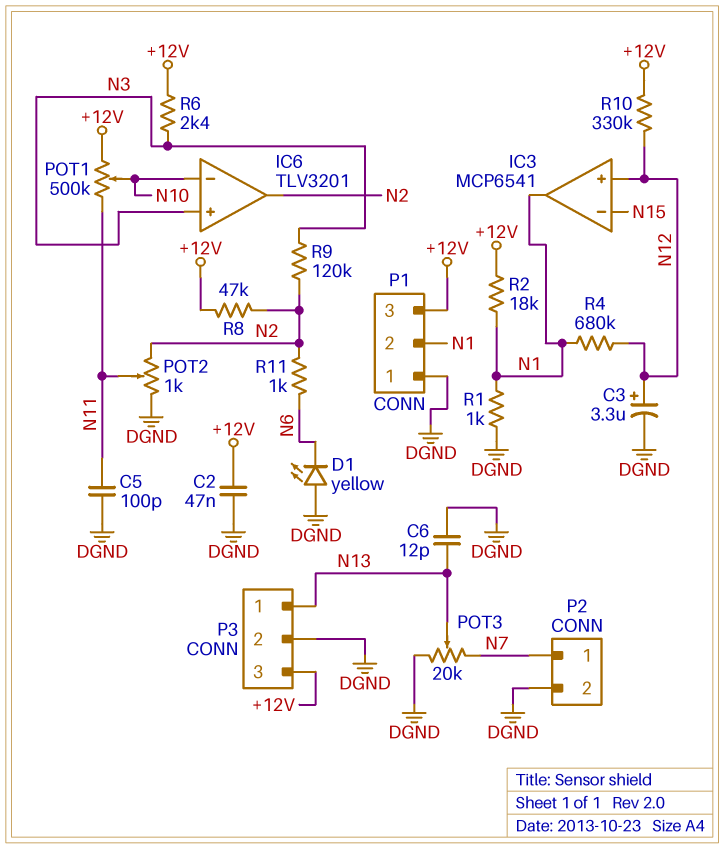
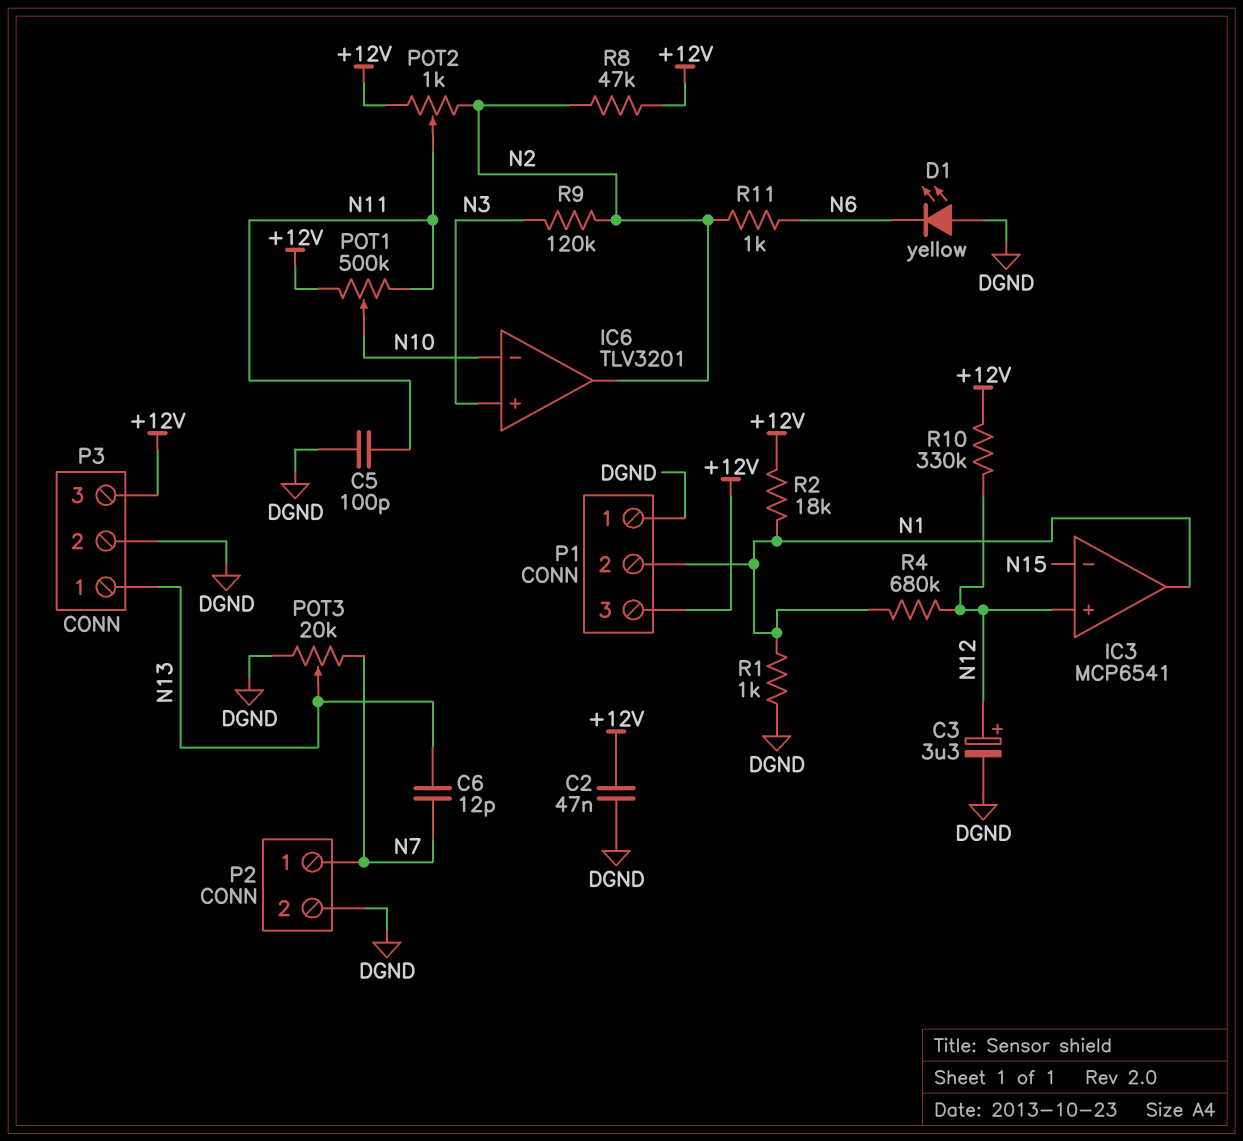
C6: 12pF (DGND, N13) -> 12pF (N7, N13)
POT2: 1k (DGND, N2, wiper N11) -> 1k (+12V, N2, wiper N11)
R6: 2.4k (+12V, N3) -> none

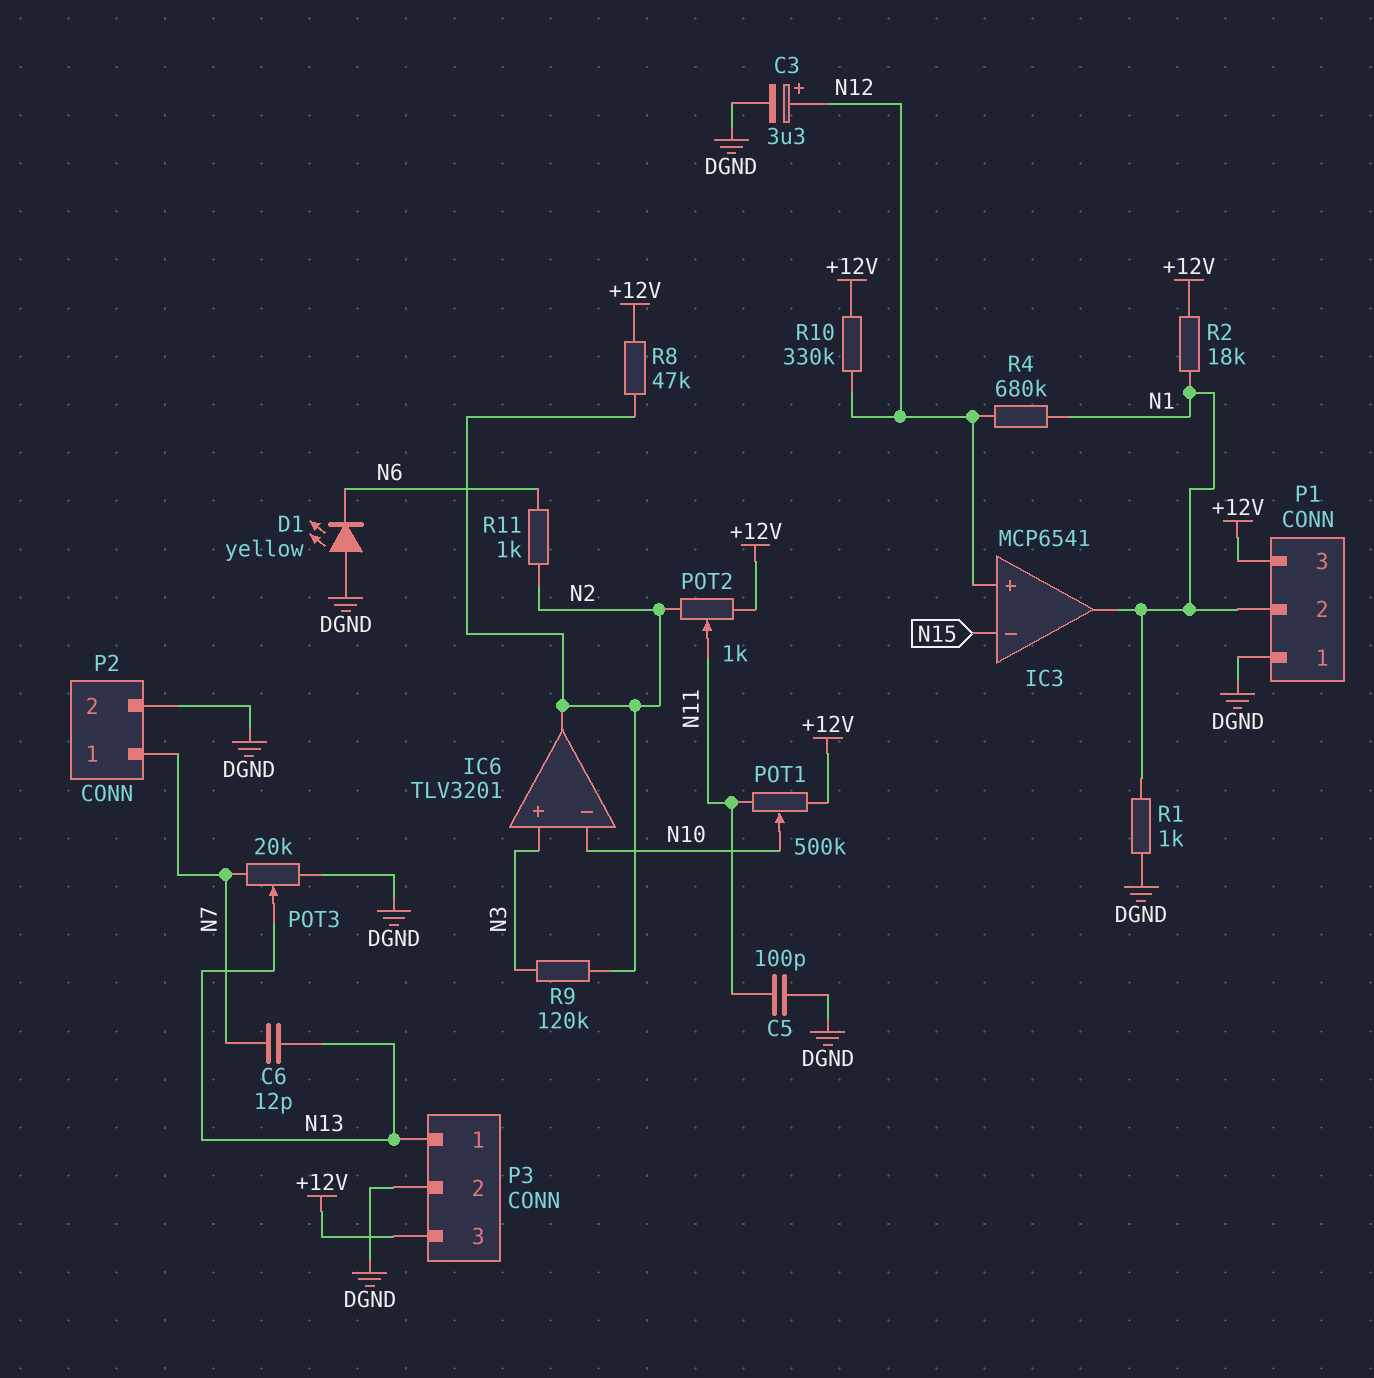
C2: 47nF (+12V, DGND) -> none

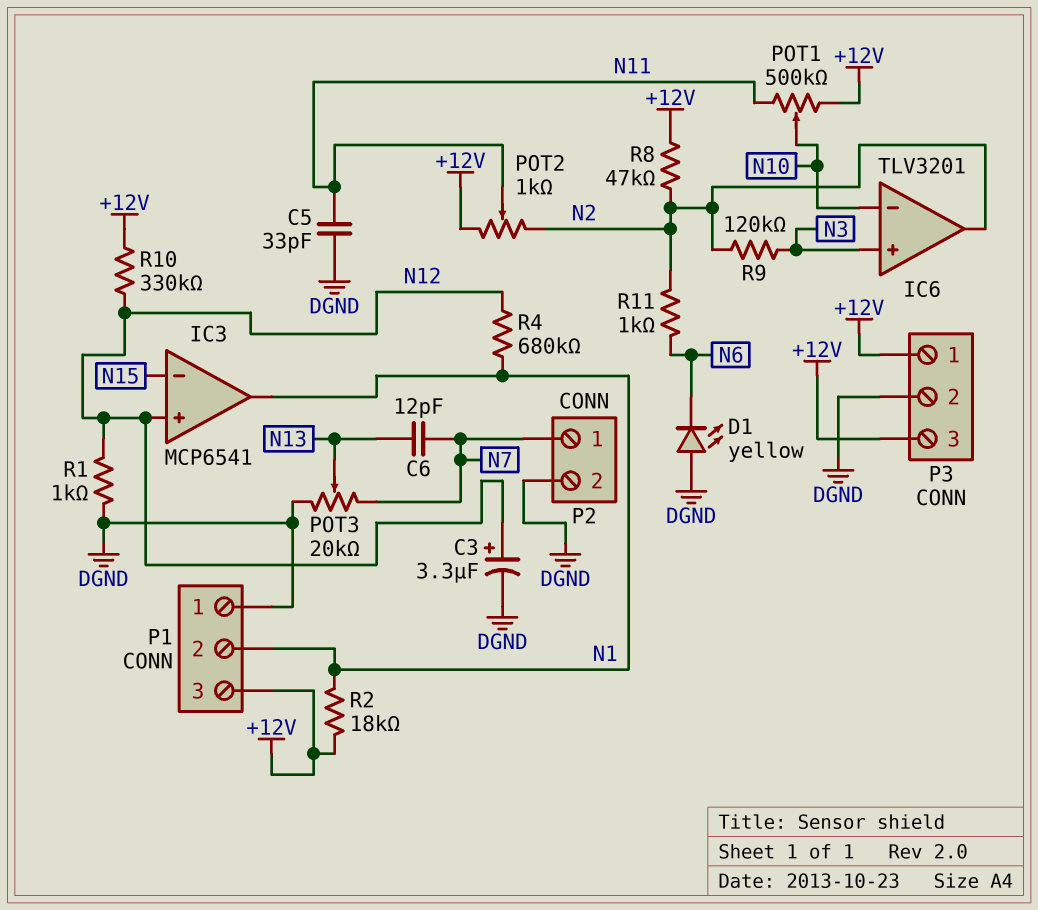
C5: 100pF (DGND, N11) -> 33pF (DGND, N11)
P3 pin 1: N13 -> +12V
R1: 1k (DGND, N1) -> 1k (DGND, N12)

